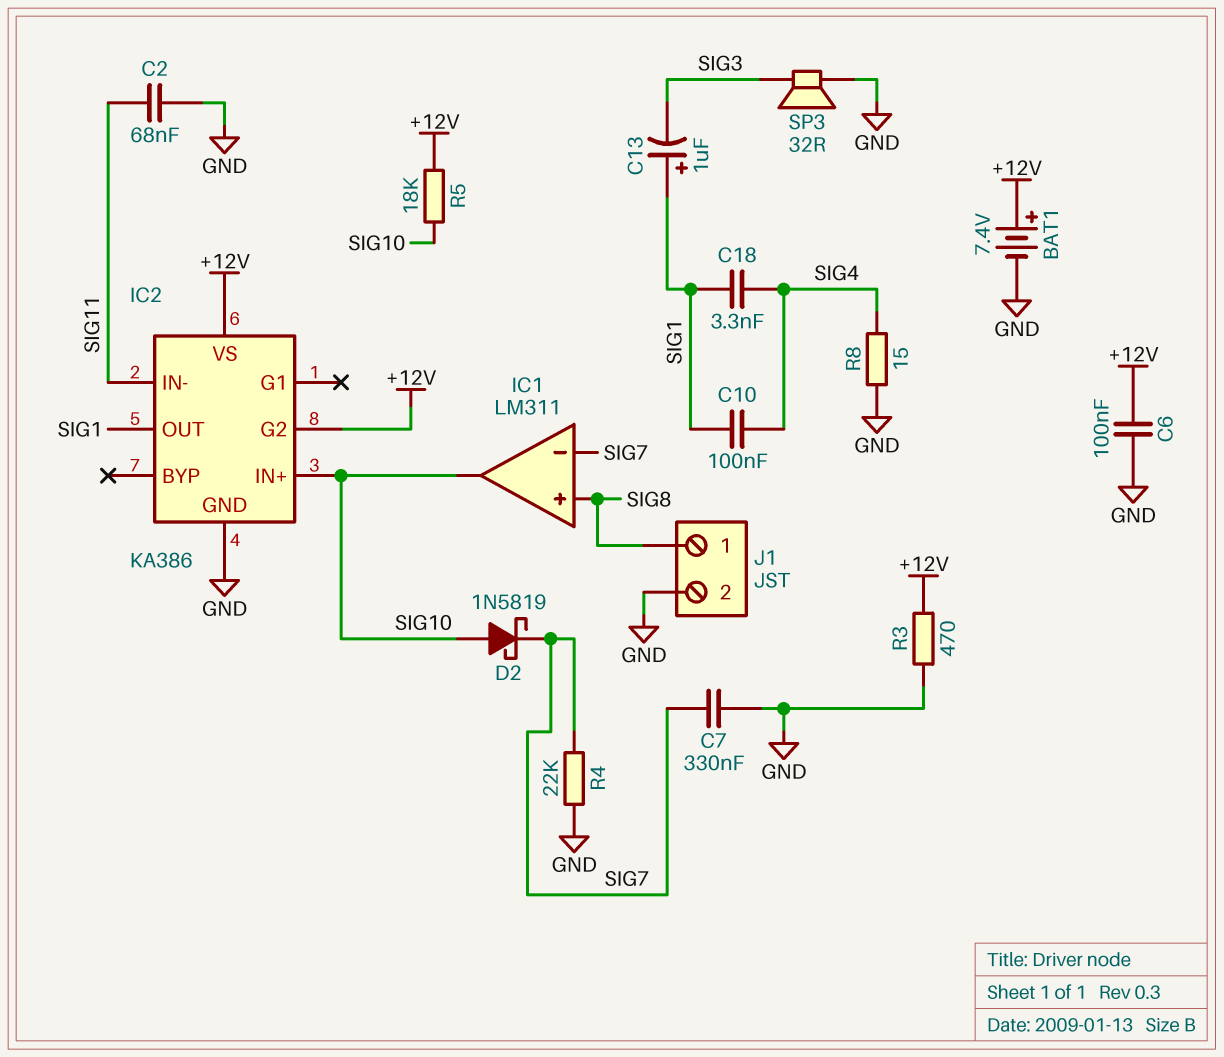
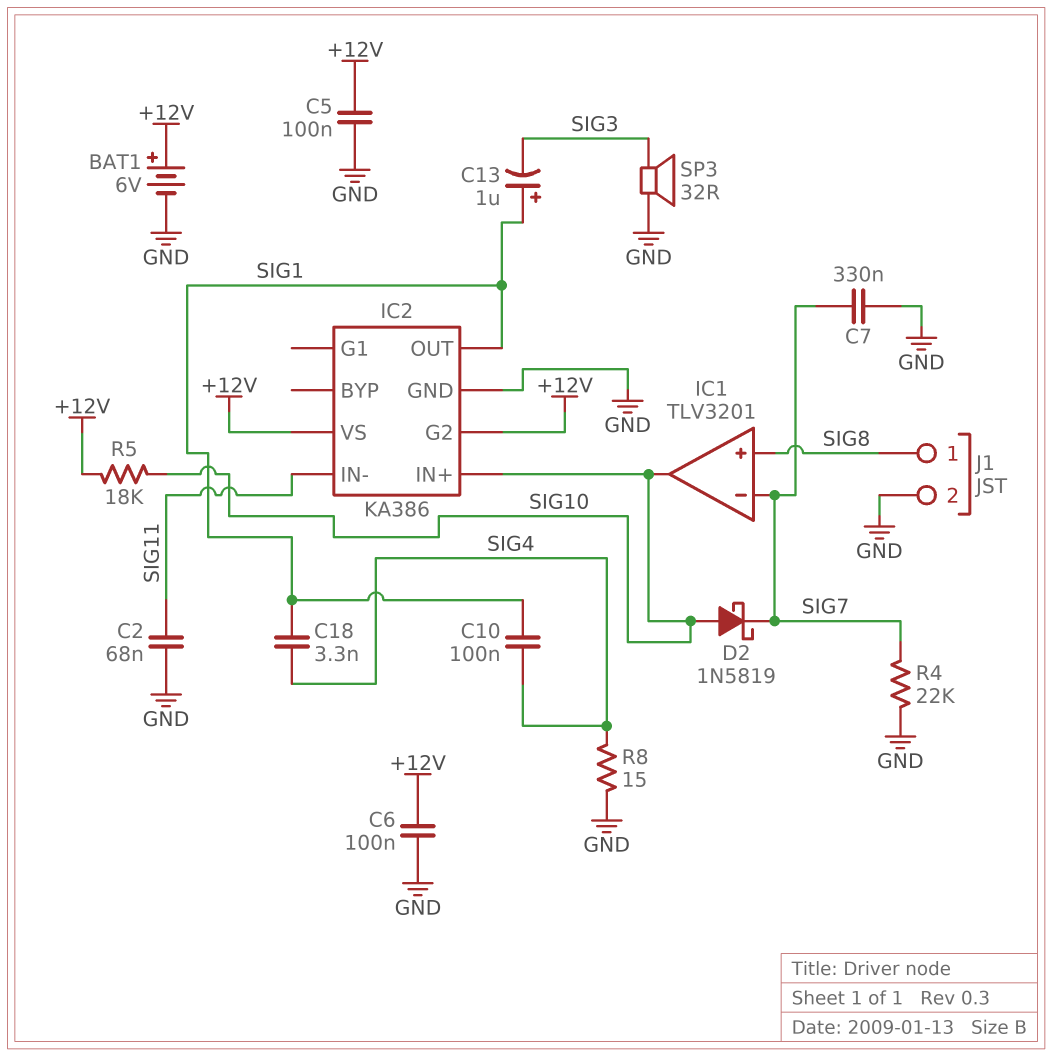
BAT1: 7.4V (plus +12V, minus GND) -> 6V (plus +12V, minus GND)
C5: none -> 100nF (+12V, GND)
IC1: LM311 -> TLV3201
R3: 470 (+12V, GND) -> none

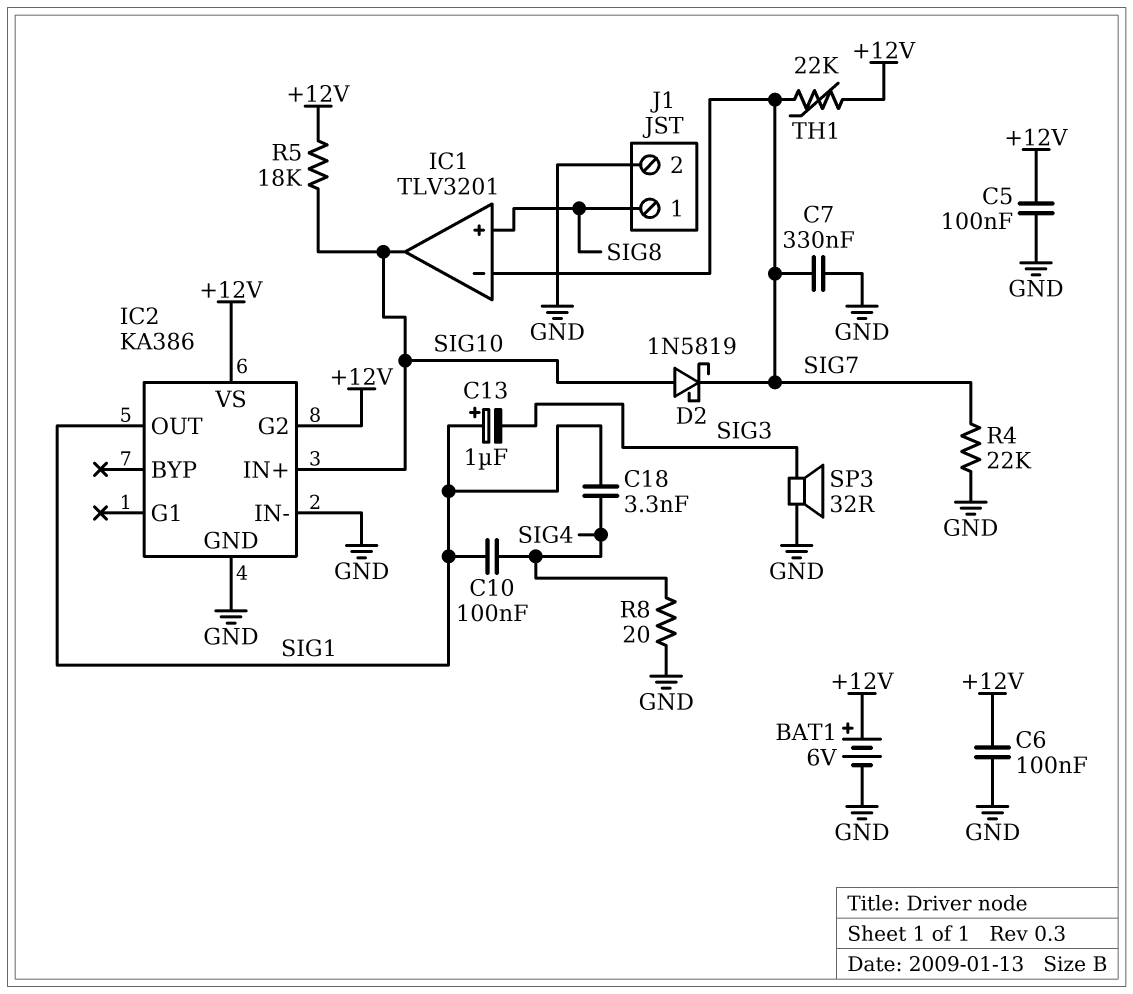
C2: 68nF (GND, SIG11) -> none
IC2 pin IN-: SIG11 -> GND
R8: 15 (GND, SIG4) -> 20 (GND, SIG4)
TH1: none -> 22k (+12V, SIG7)

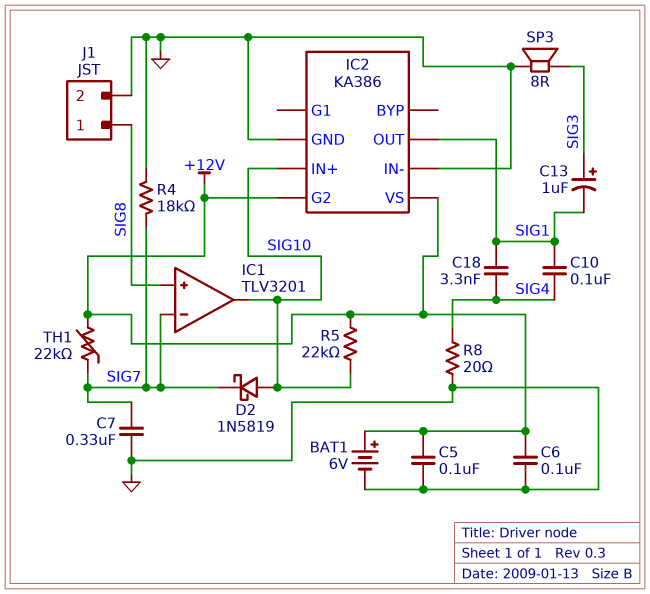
C13: 1uF (plus SIG1, minus SIG3) -> 1uF (plus SIG3, minus SIG1)
R4: 22k (GND, SIG7) -> 18k (GND, SIG7)
R5: 18k (+12V, SIG10) -> 22k (+12V, SIG10)
SP3: speaker 32R (GND, SIG3) -> speaker 8R (GND, SIG3)

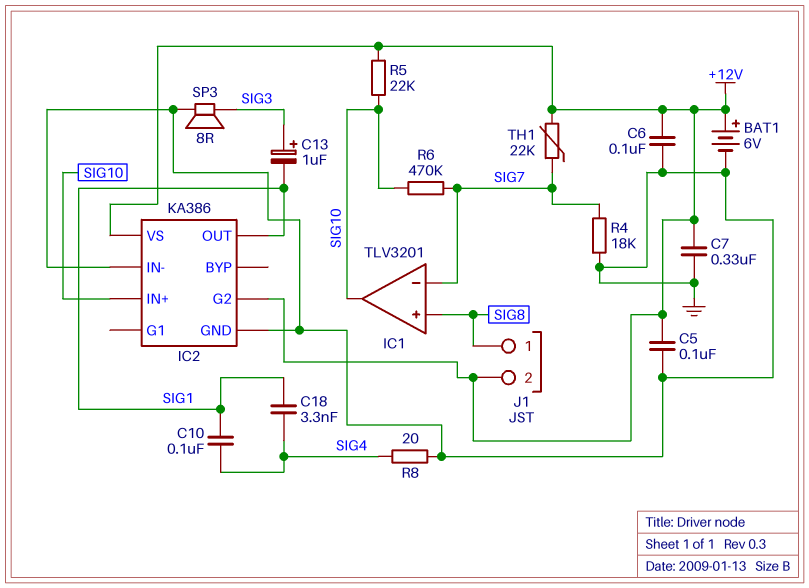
C7: 330nF (GND, SIG7) -> 330nF (+12V, GND)
D2: schottky 1N5819 (A SIG10, K SIG7) -> none
J1 pin 2: GND -> +12V
R6: none -> 470k (SIG7, SIG10)

